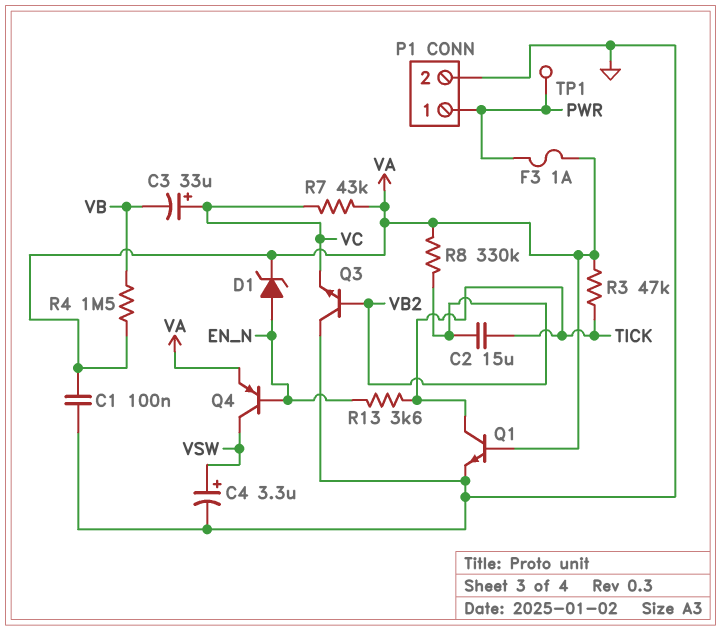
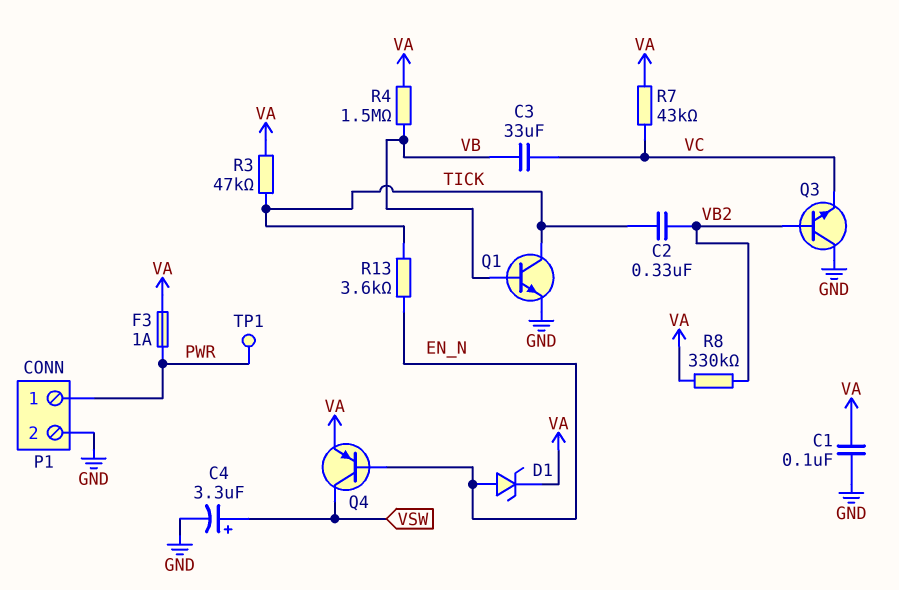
C2: 15uF (TICK, VB2) -> 330nF (TICK, VB2)
C3: 33uF (plus VC, minus VB) -> 33uF (VB, VC)
Q1: NPN (B VA, C TICK, E GND) -> NPN (B VB, C TICK, E GND)

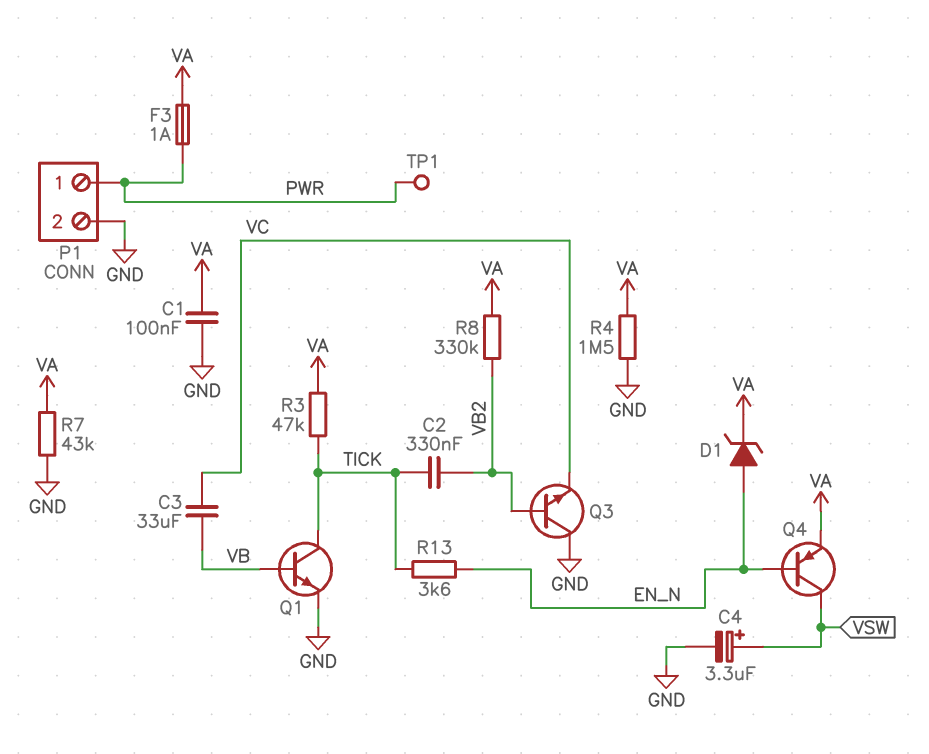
R4: 1.5M (VA, VB) -> 1.5M (GND, VA)
R7: 43k (VA, VC) -> 43k (GND, VA)

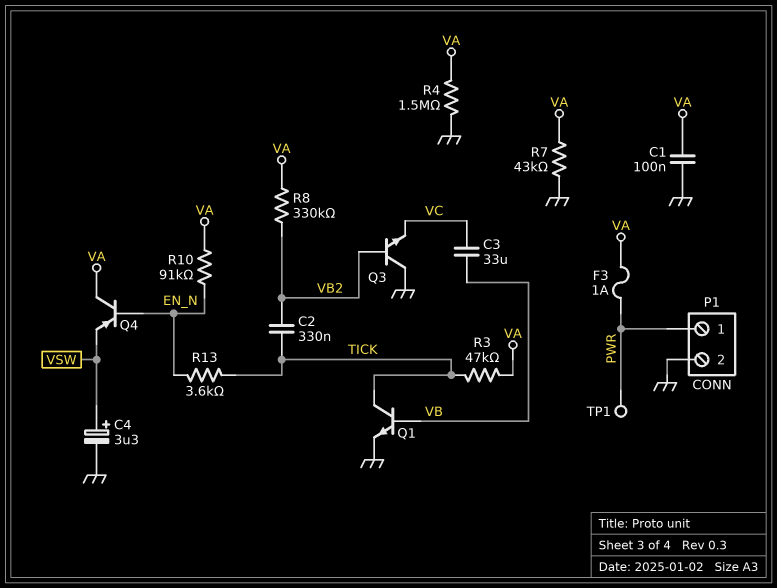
D1: zener (A EN_N, K VA) -> none
Q4: PNP (B EN_N, C VSW, E VA) -> PNP (B EN_N, C VA, E VSW)
R10: none -> 91k (EN_N, VA)

